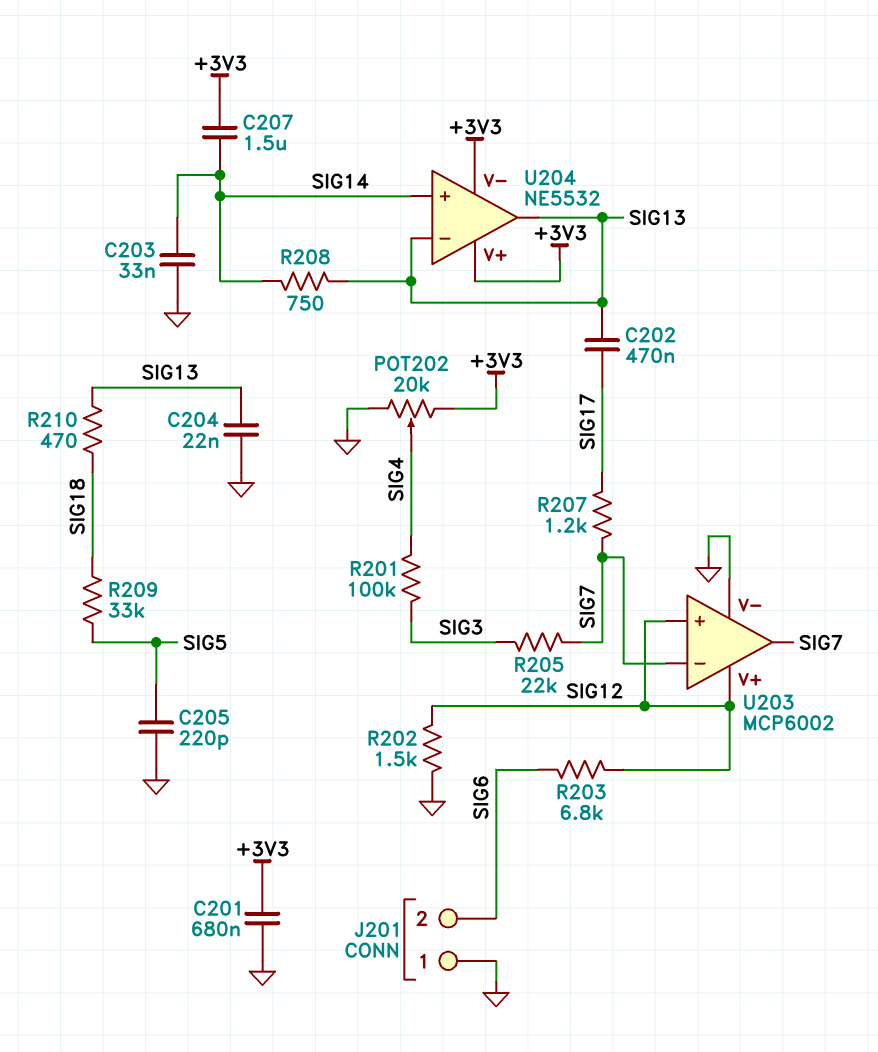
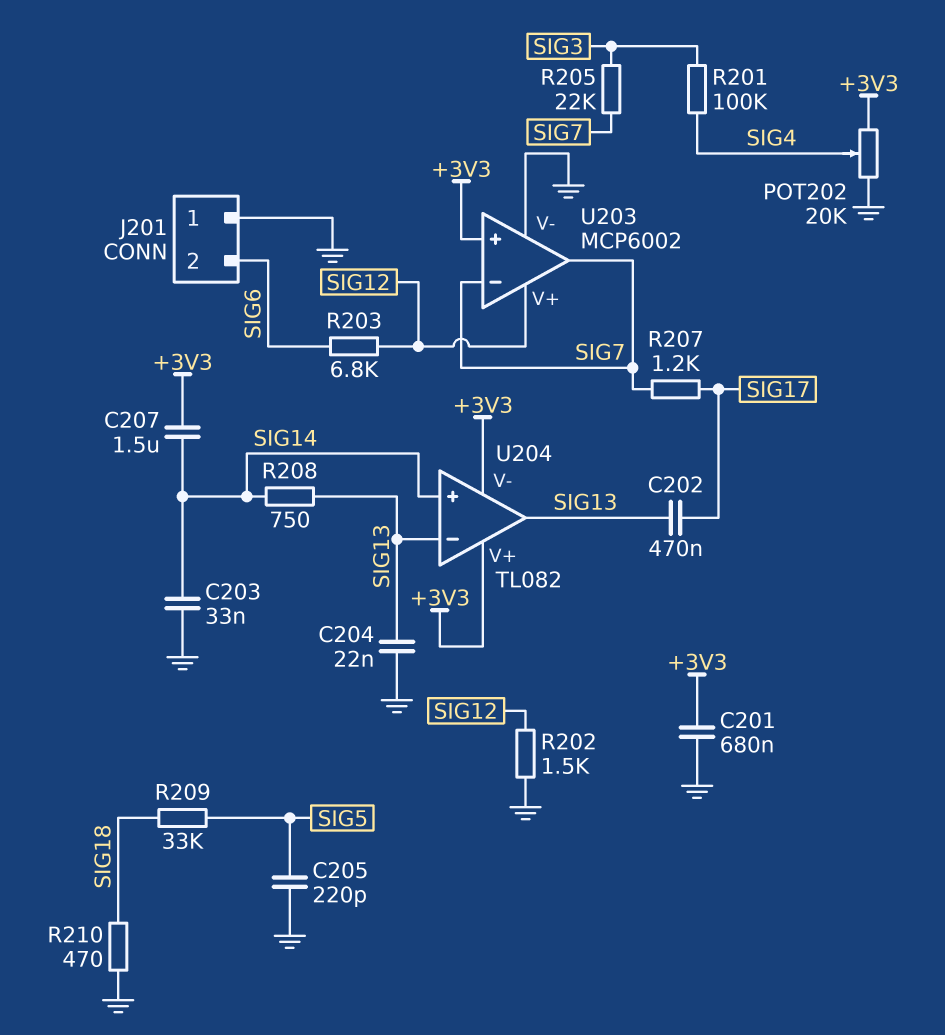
R210: 470 (SIG13, SIG18) -> 470 (GND, SIG18)
U203 pin in+: SIG12 -> +3V3
U204: NE5532 -> TL082

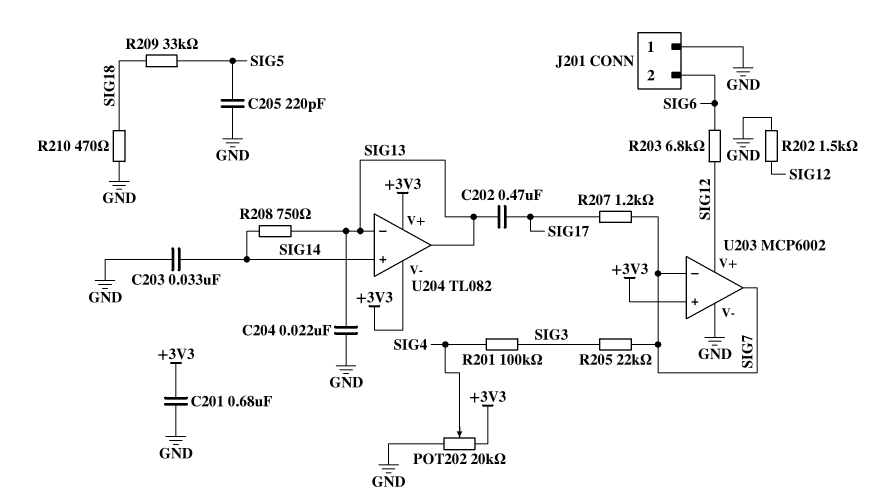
C207: 1.5uF (+3V3, SIG14) -> none

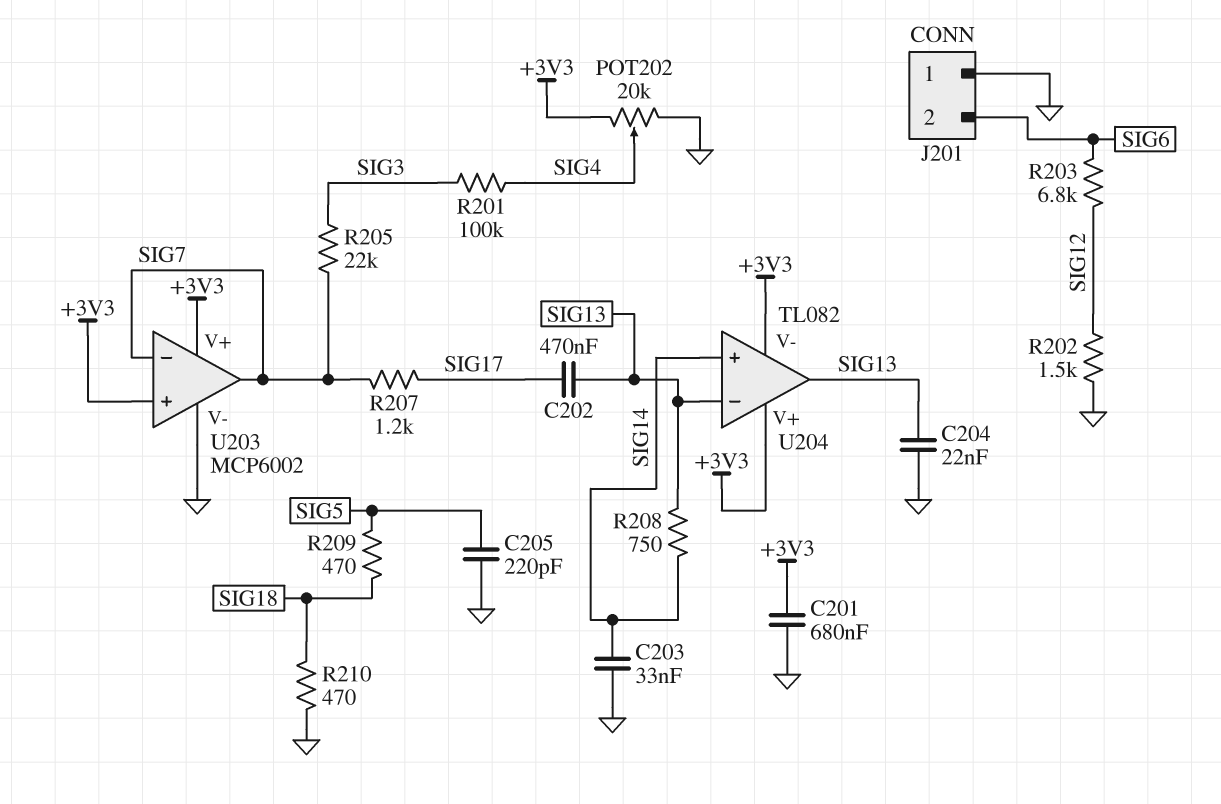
R209: 33k (SIG5, SIG18) -> 470 (SIG5, SIG18)
U203 pin V+: SIG12 -> +3V3

